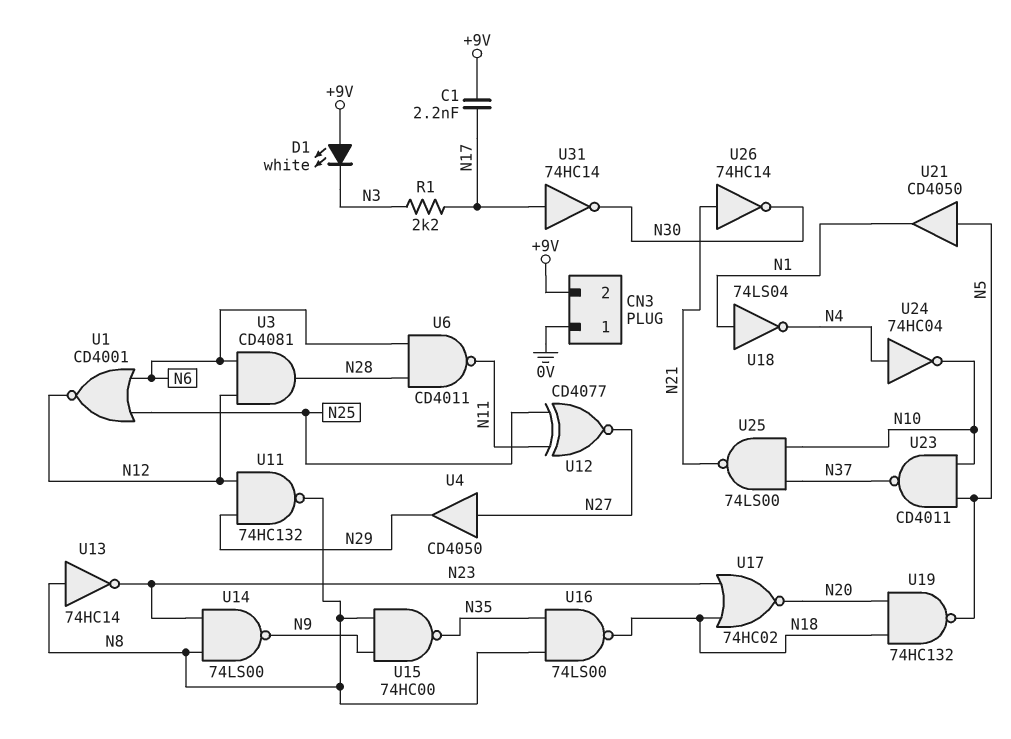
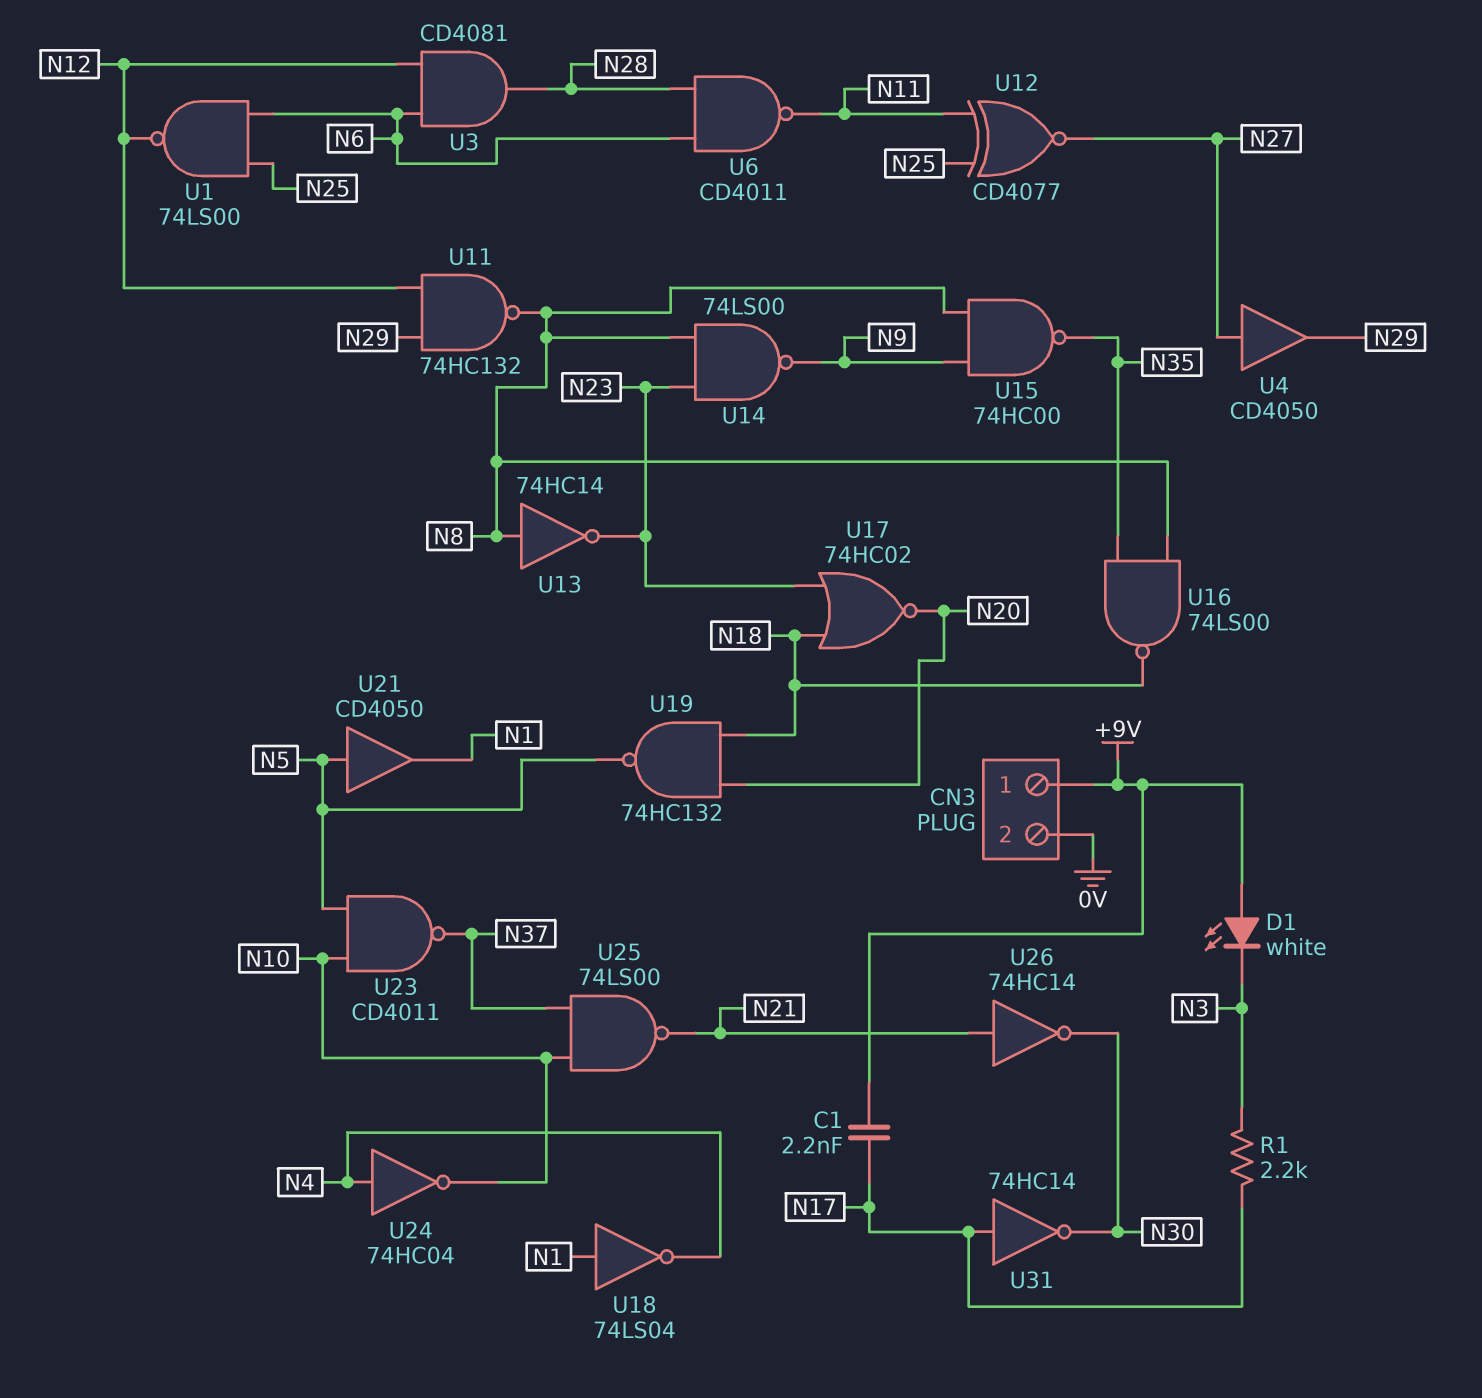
CN3 pin 1: 0V -> +9V
CN3 pin 2: +9V -> 0V
U1: NOR CD4001 (in N6, in N25, out N12) -> NAND 74LS00 (in N6, in N25, out N12)

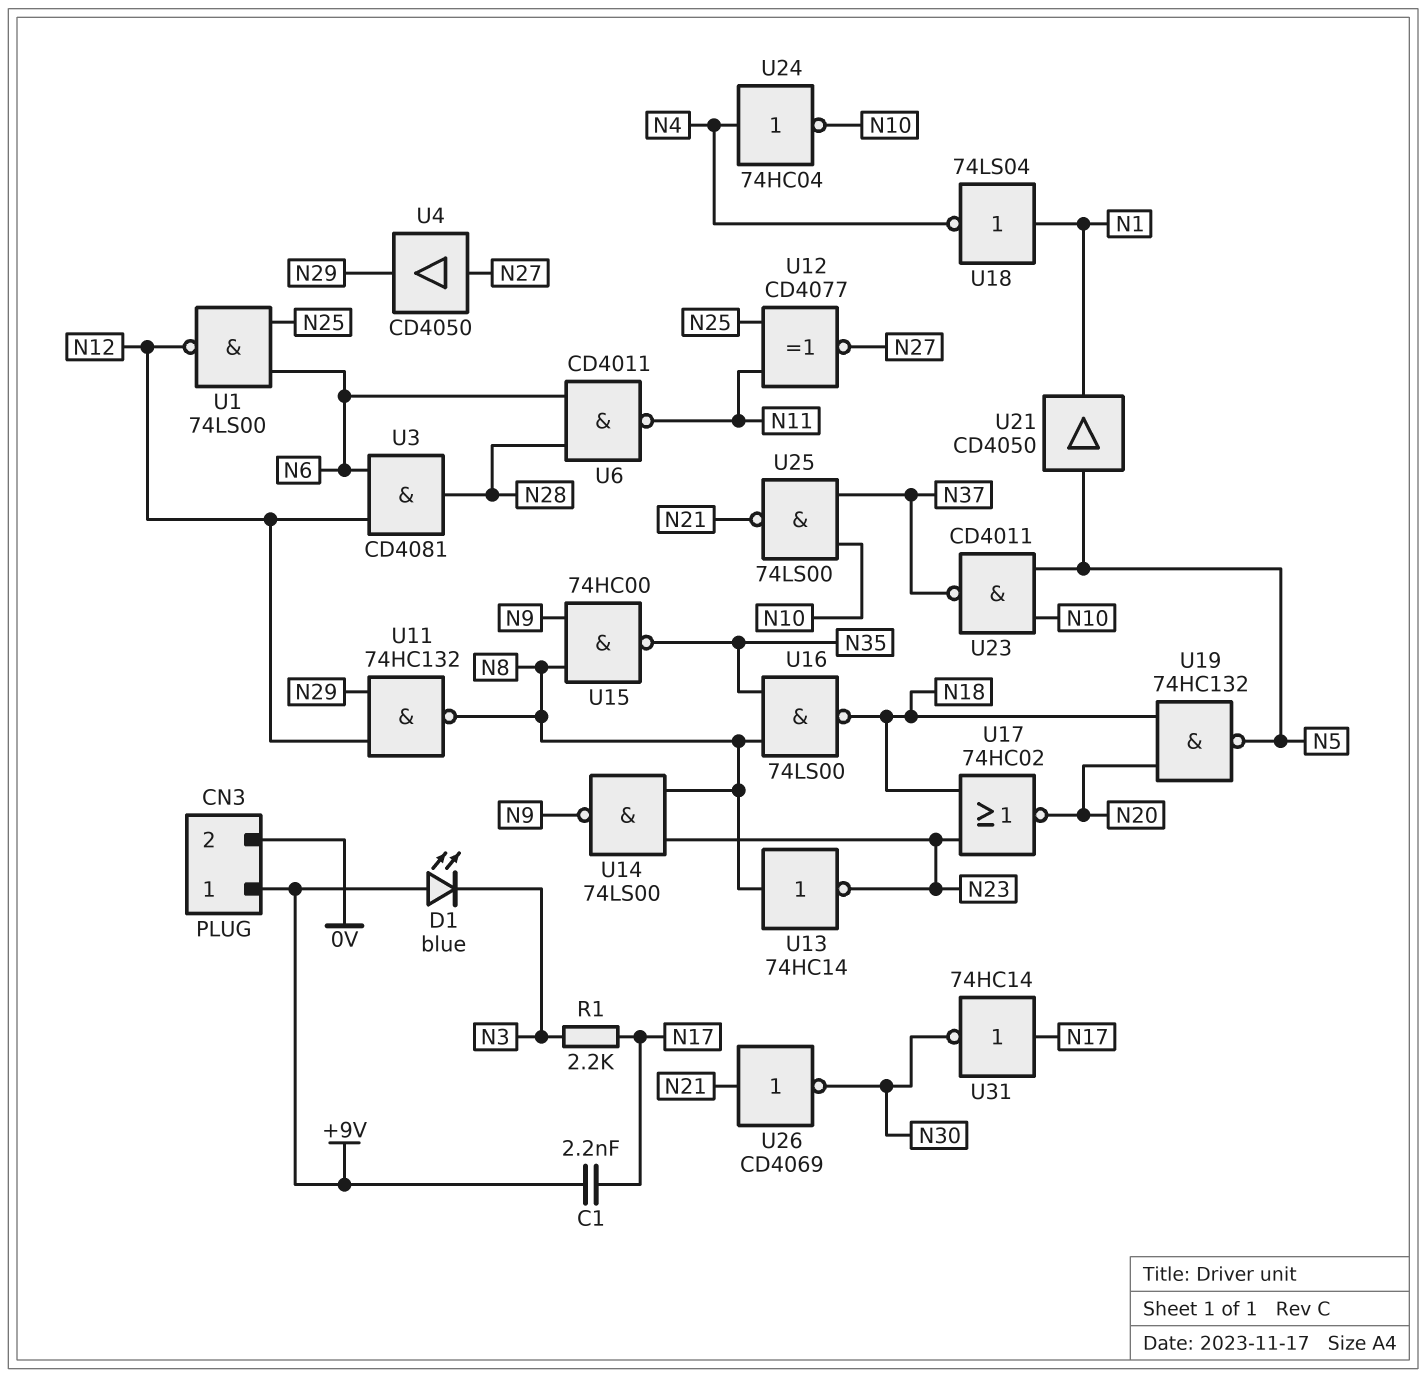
D1: LED white (A +9V, K N3) -> LED blue (A +9V, K N3)
U26: NOT 74HC14 (in N21, out N30) -> NOT CD4069 (in N21, out N30)

